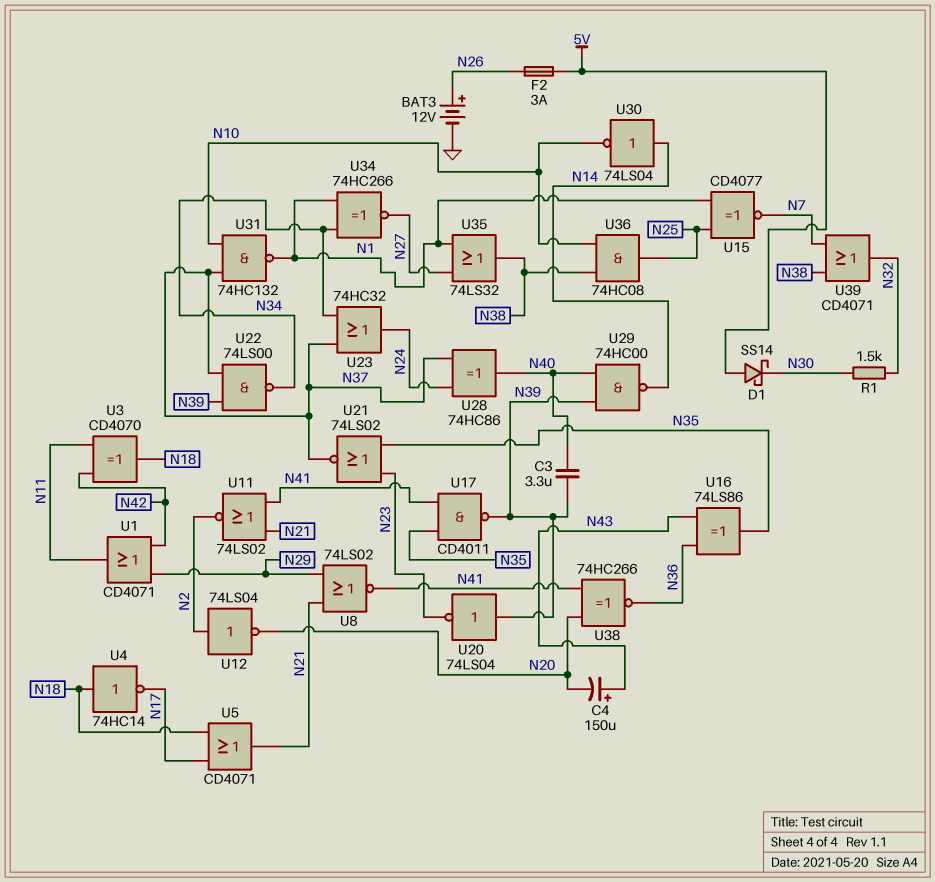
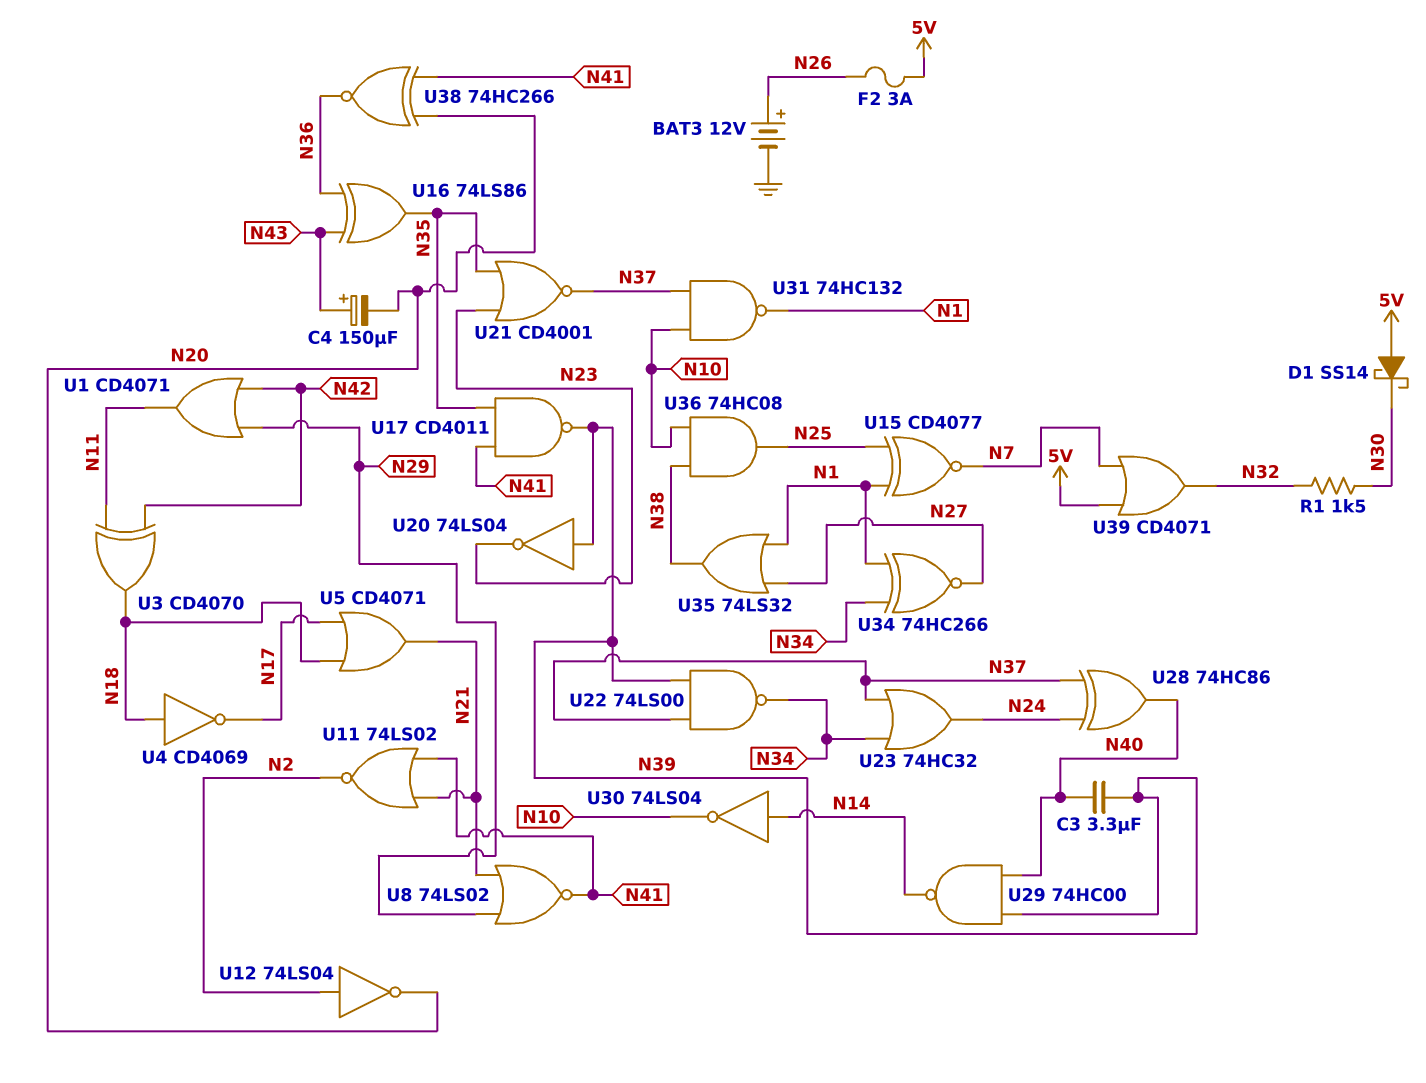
U4: NOT 74HC14 (in N18, out N17) -> NOT CD4069 (in N18, out N17)
U21: NOR 74LS02 (in N23, in N35, out N37) -> NOR CD4001 (in N23, in N35, out N37)
U39: OR CD4071 (in N7, in N38, out N32) -> OR CD4071 (in 5V, in N7, out N32)

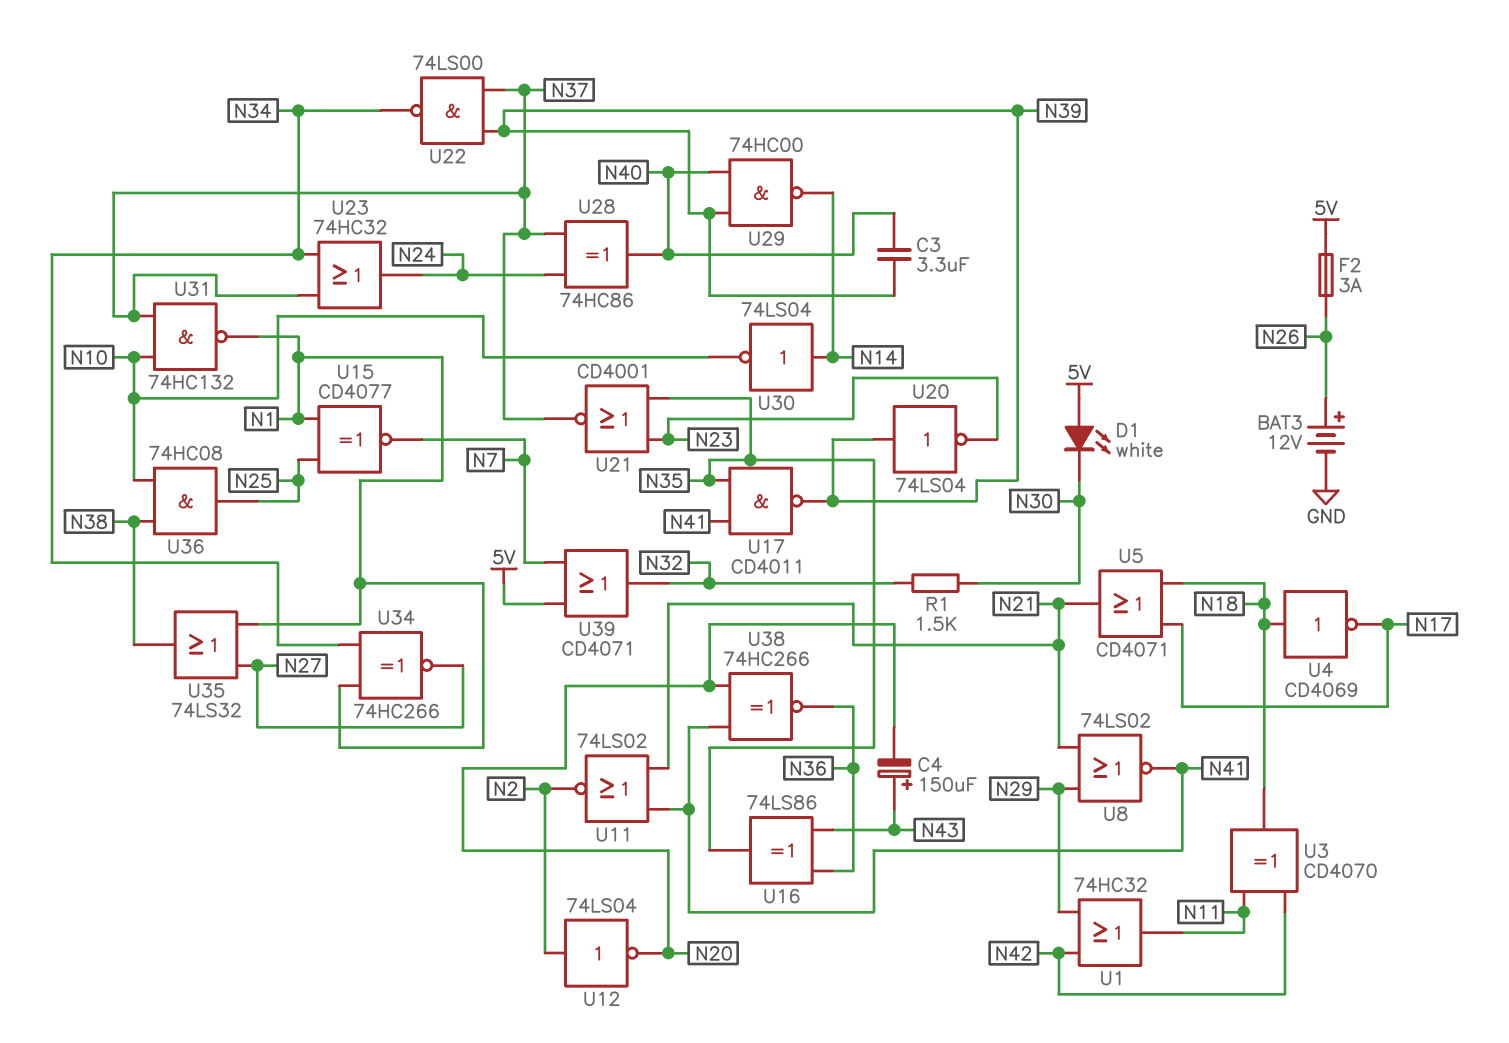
D1: schottky SS14 (A 5V, K N30) -> LED white (A 5V, K N30)
U1: OR CD4071 (in N29, in N42, out N11) -> OR 74HC32 (in N29, in N42, out N11)

